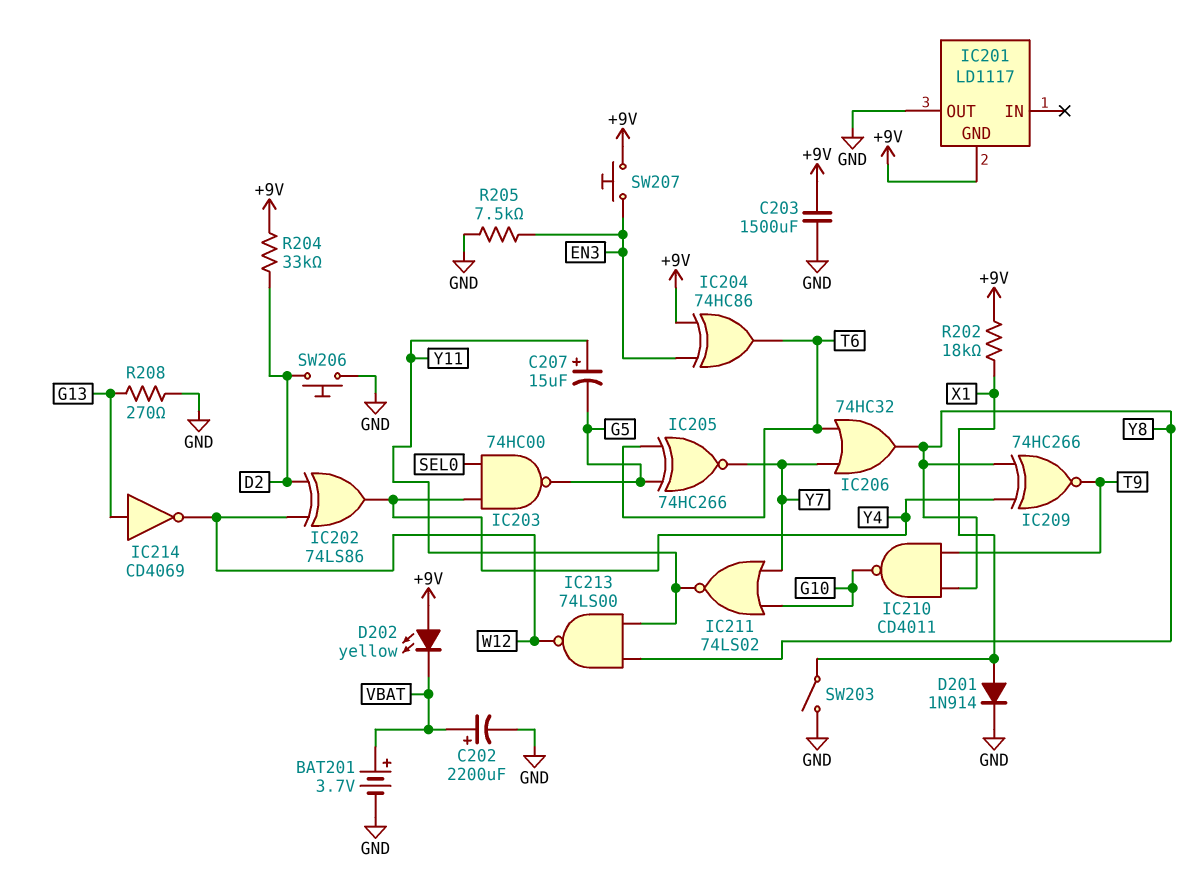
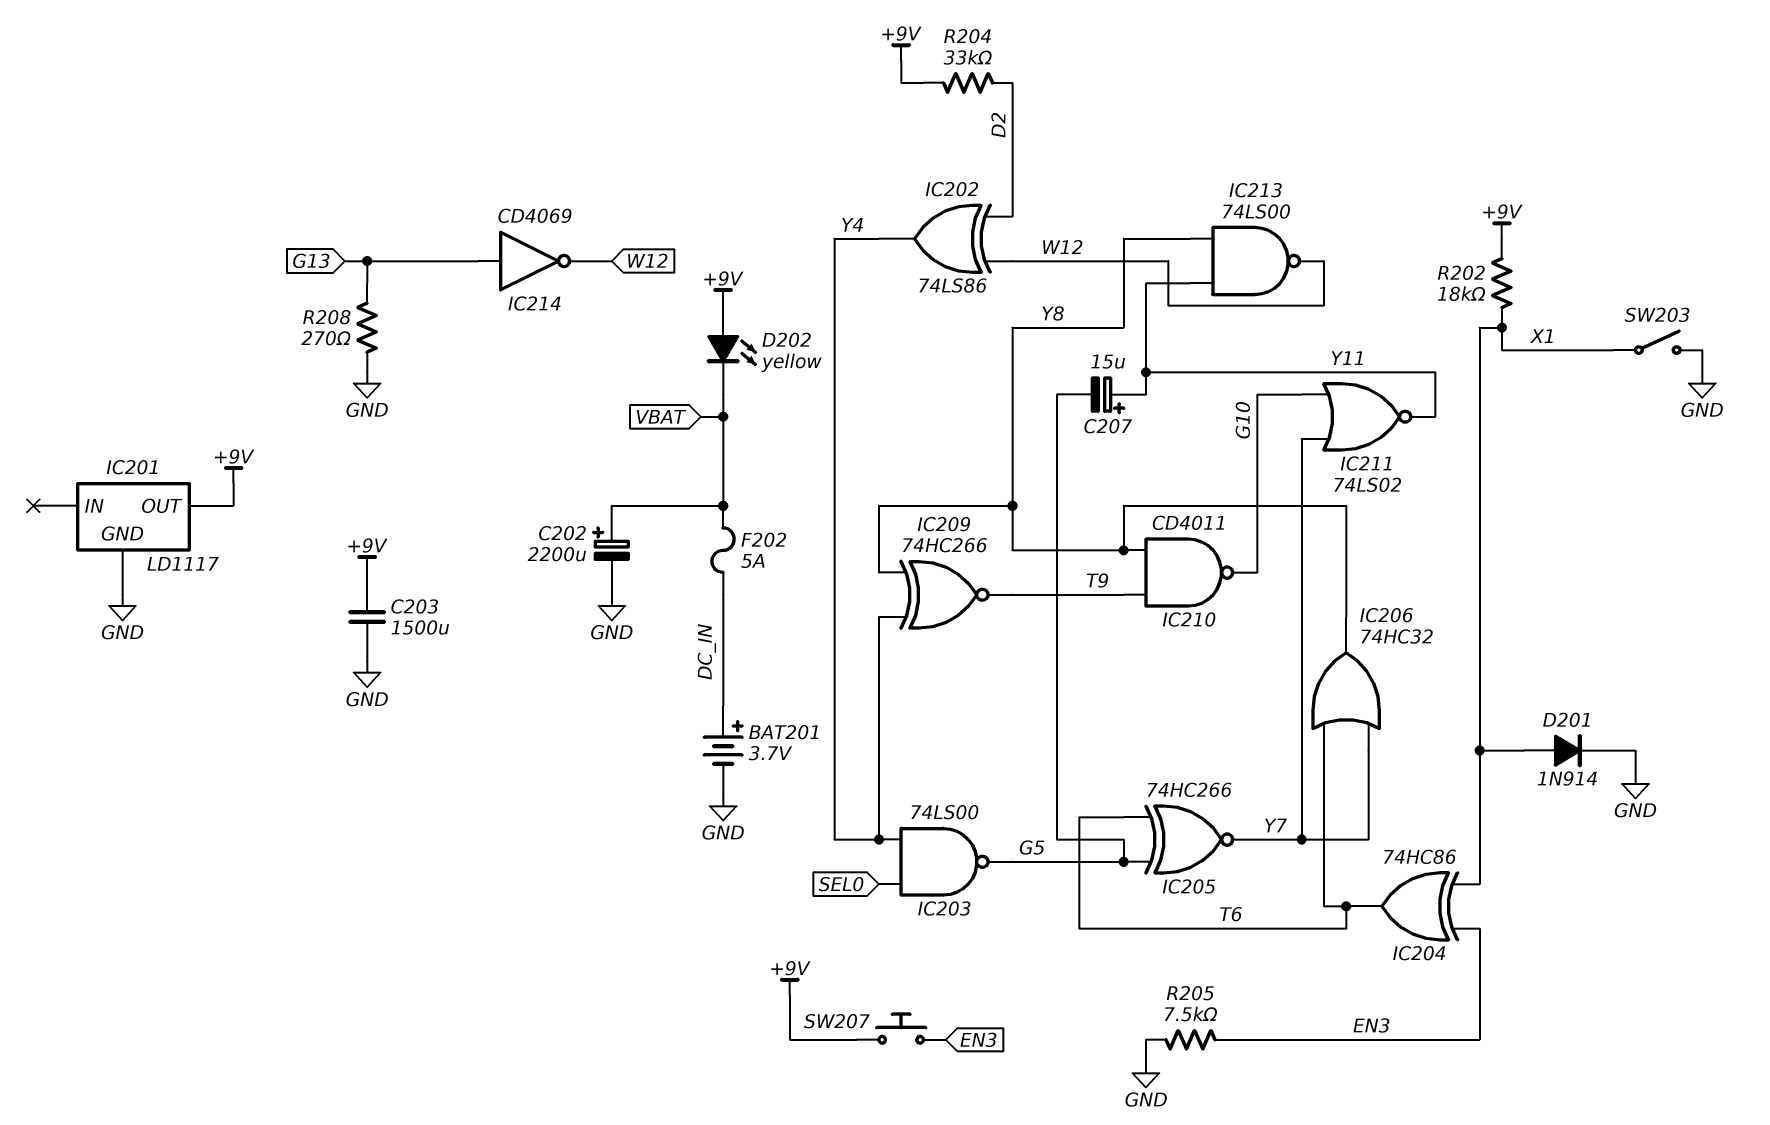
BAT201: 3.7V (plus VBAT, minus GND) -> 3.7V (plus DC_IN, minus GND)
F202: none -> 5A (DC_IN, VBAT)
IC201 pin GND: +9V -> GND
IC201 pin OUT: GND -> +9V
IC203: NAND 74HC00 (in SEL0, in Y4, out G5) -> NAND 74LS00 (in SEL0, in Y4, out G5)
IC204: XOR 74HC86 (in +9V, in EN3, out T6) -> XOR 74HC86 (in EN3, in X1, out T6)
SW206: button (D2, GND) -> none

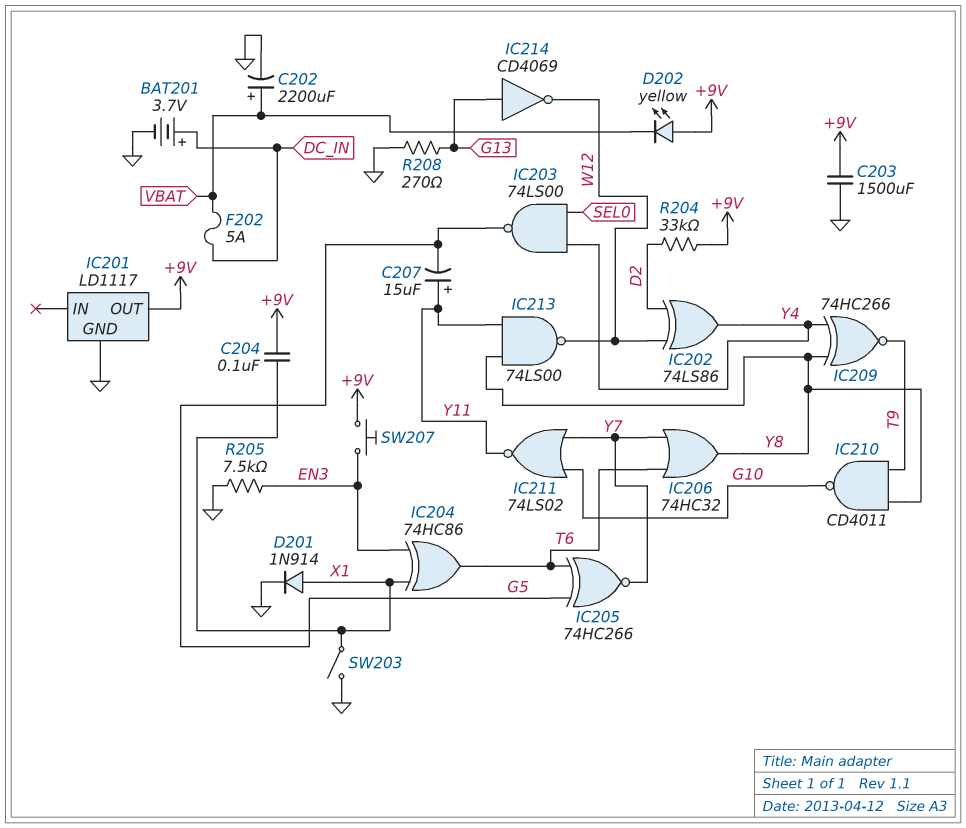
C204: none -> 100nF (+9V, X1)
R202: 18k (+9V, X1) -> none

